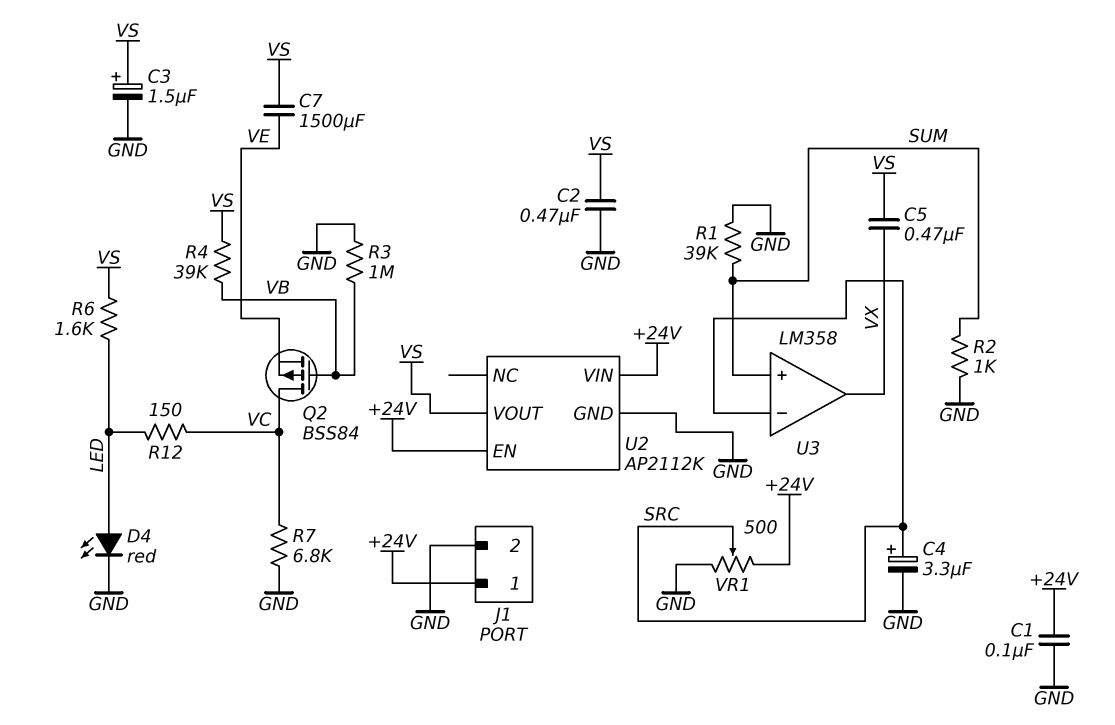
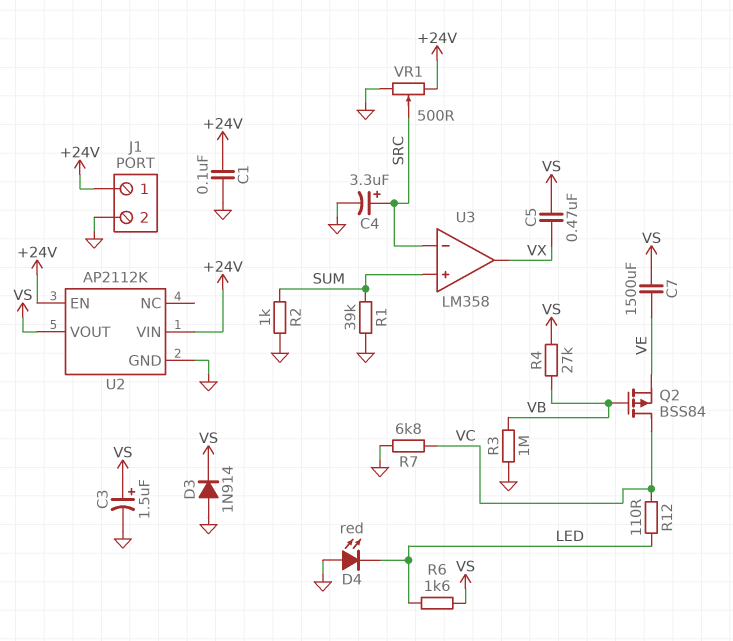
C2: 470nF (GND, VS) -> none
D3: none -> diode 1N914 (A GND, K VS)
D4: LED red (A LED, K GND) -> LED red (A GND, K LED)
R4: 39k (VB, VS) -> 27k (VB, VS)
R12: 150 (LED, VC) -> 110 (LED, VC)

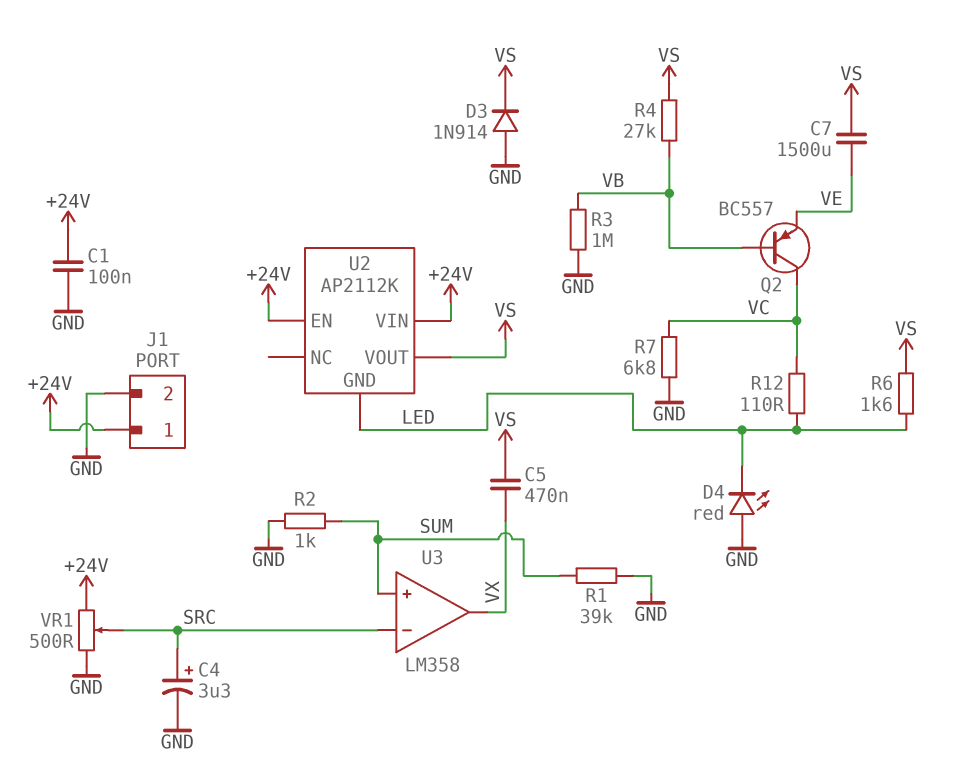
C3: 1.5uF (plus VS, minus GND) -> none
Q2: PMOS BSS84 (G VB, D VC, S VE) -> PNP BC557 (B VB, C VC, E VE)
U2 pin GND: GND -> LED

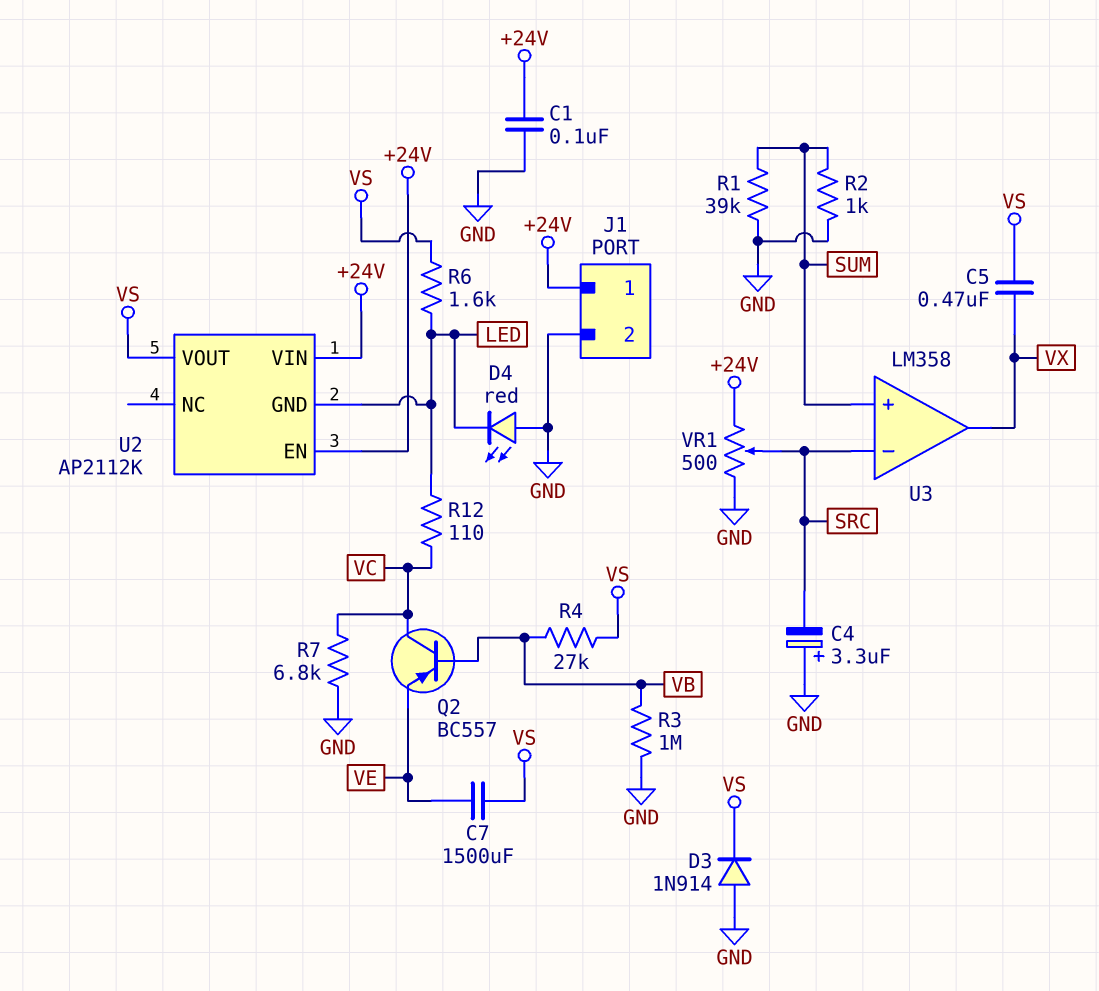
C4: 3.3uF (plus SRC, minus GND) -> 3.3uF (plus GND, minus SRC)

